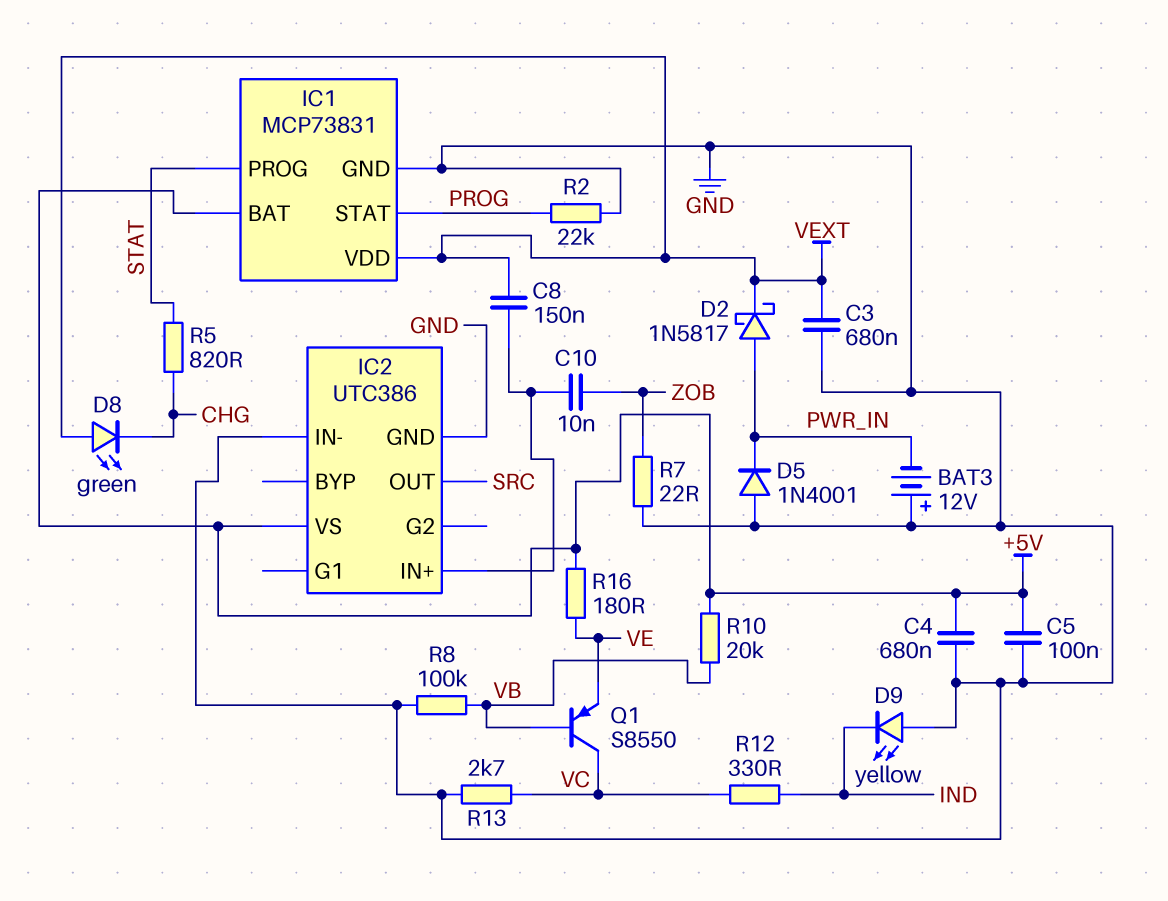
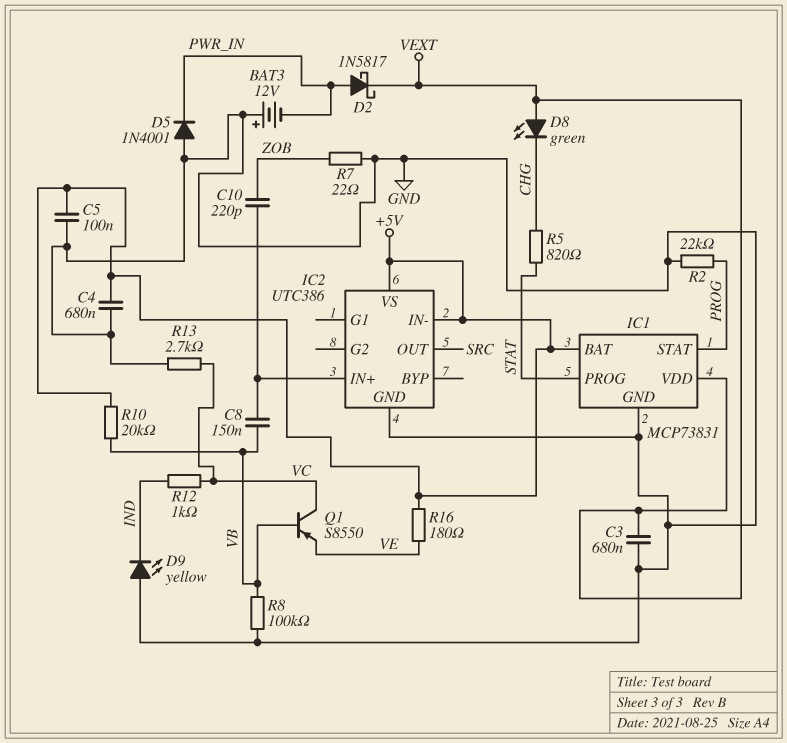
C8: 150nF (IC2/IN+, VEXT) -> 150nF (IC2/IN+, VB)
C10: 10nF (IC2/IN+, ZOB) -> 220pF (IC2/IN+, ZOB)
IC2 pin IN-: GND -> +5V
R12: 330 (IND, VC) -> 1k (IND, VC)

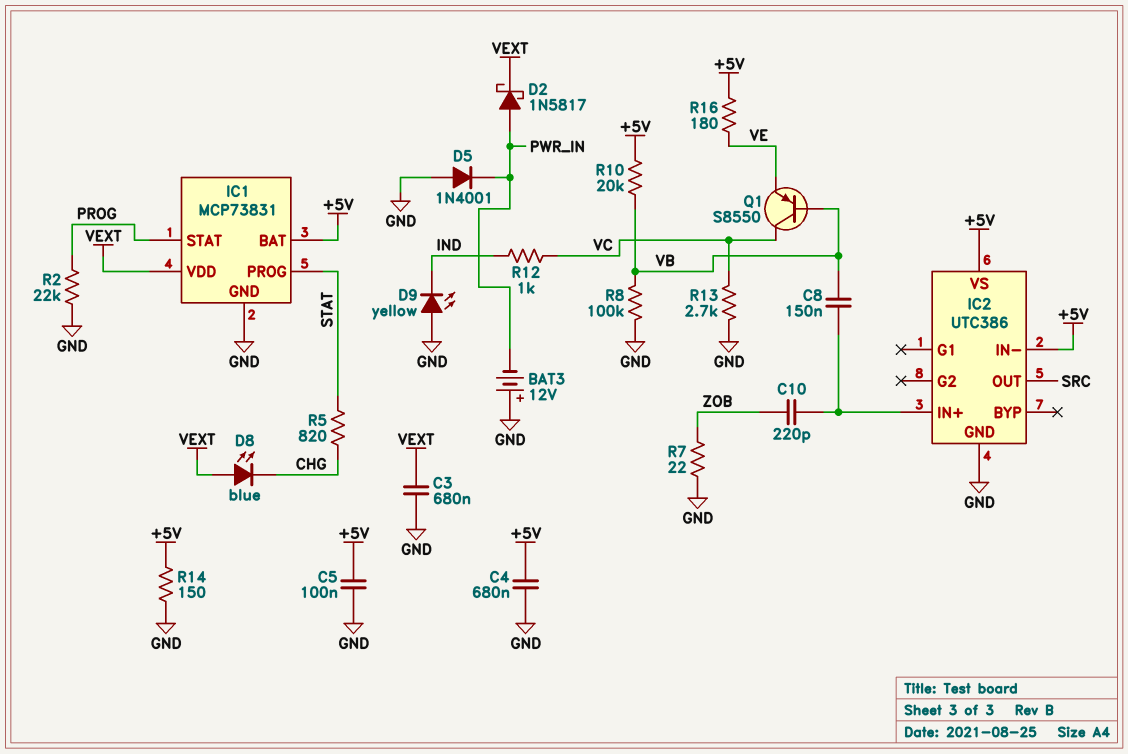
D8: LED green (A VEXT, K CHG) -> LED blue (A VEXT, K CHG)
R14: none -> 150 (+5V, GND)

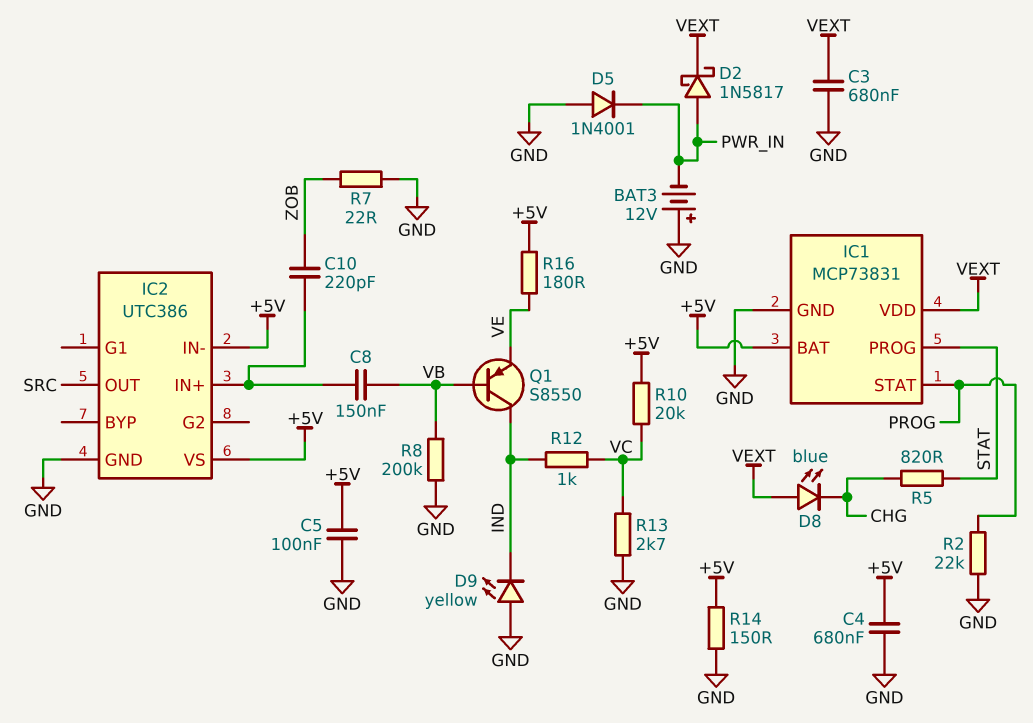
Q1: PNP S8550 (B VB, C VC, E VE) -> PNP S8550 (B VB, C IND, E VE)
R8: 100k (GND, VB) -> 200k (GND, VB)
R10: 20k (+5V, VB) -> 20k (+5V, VC)

